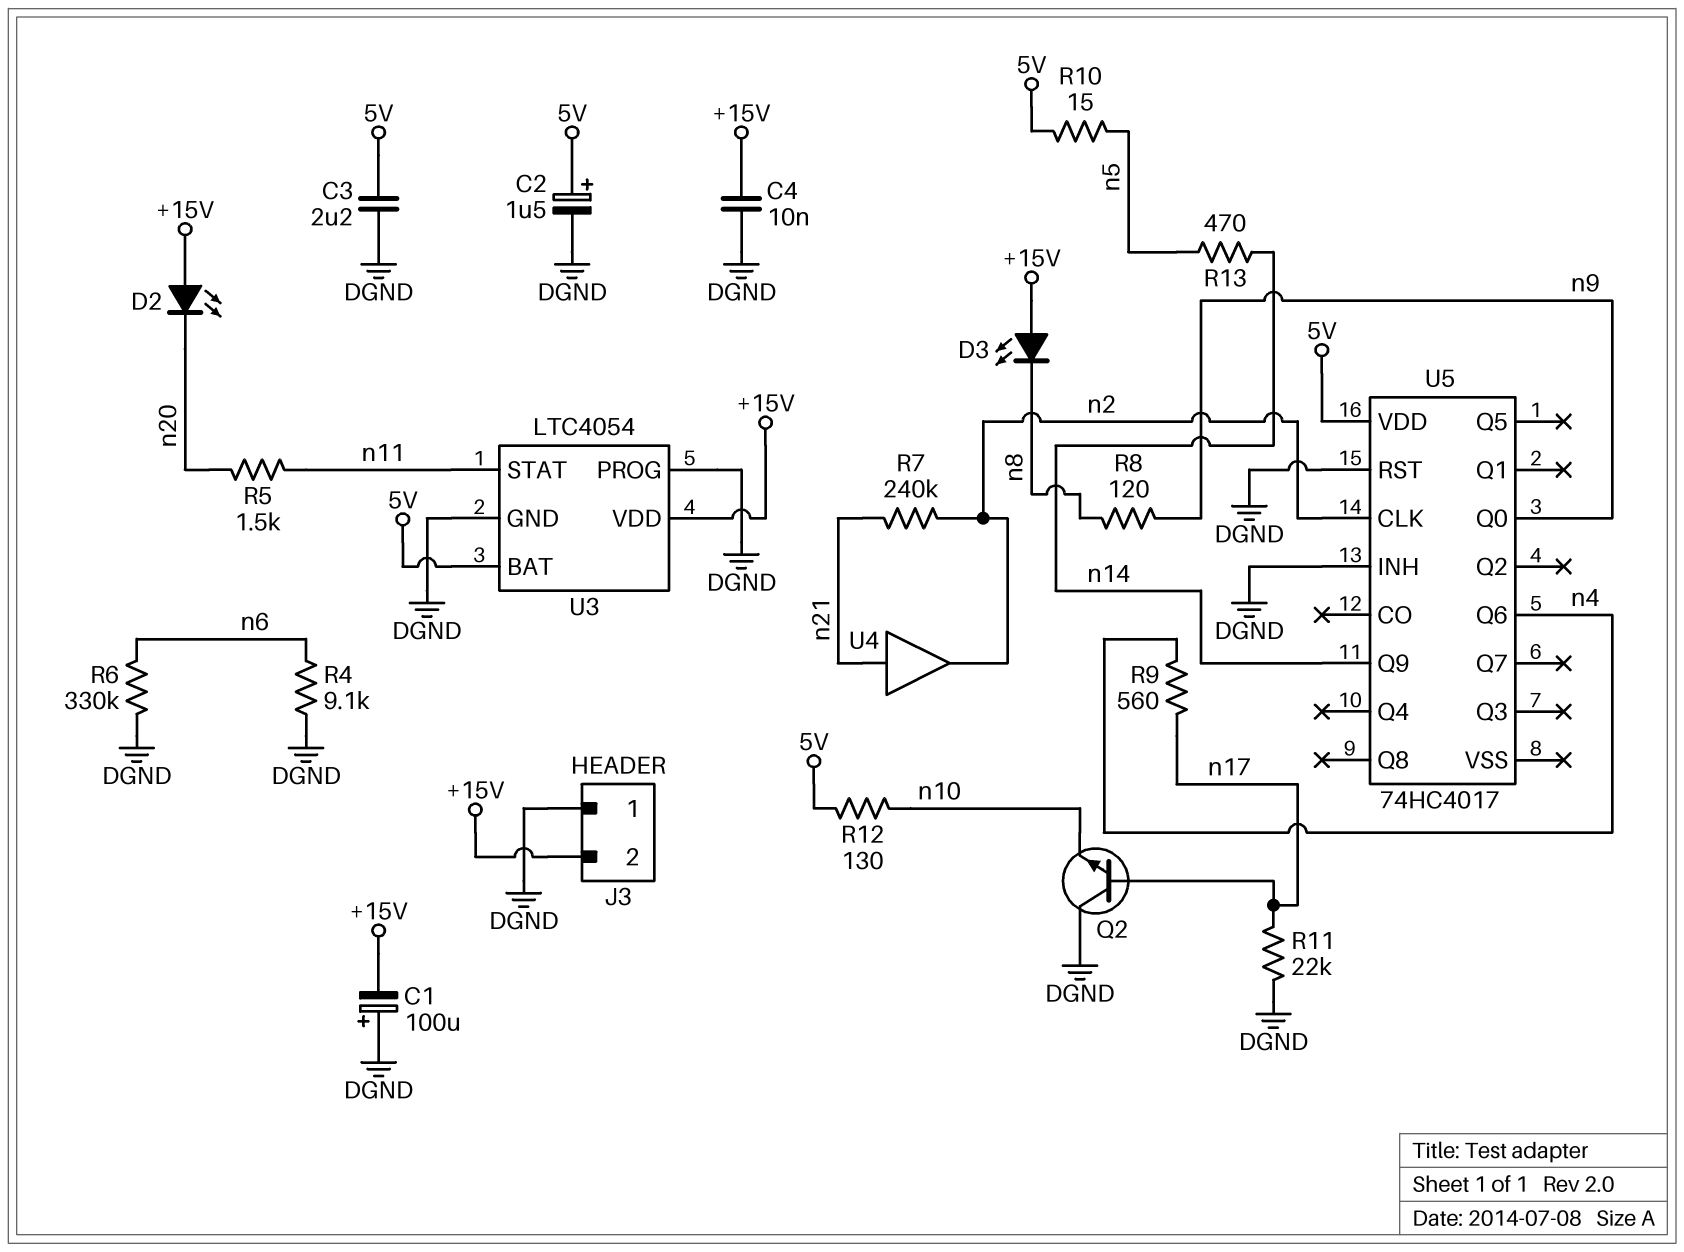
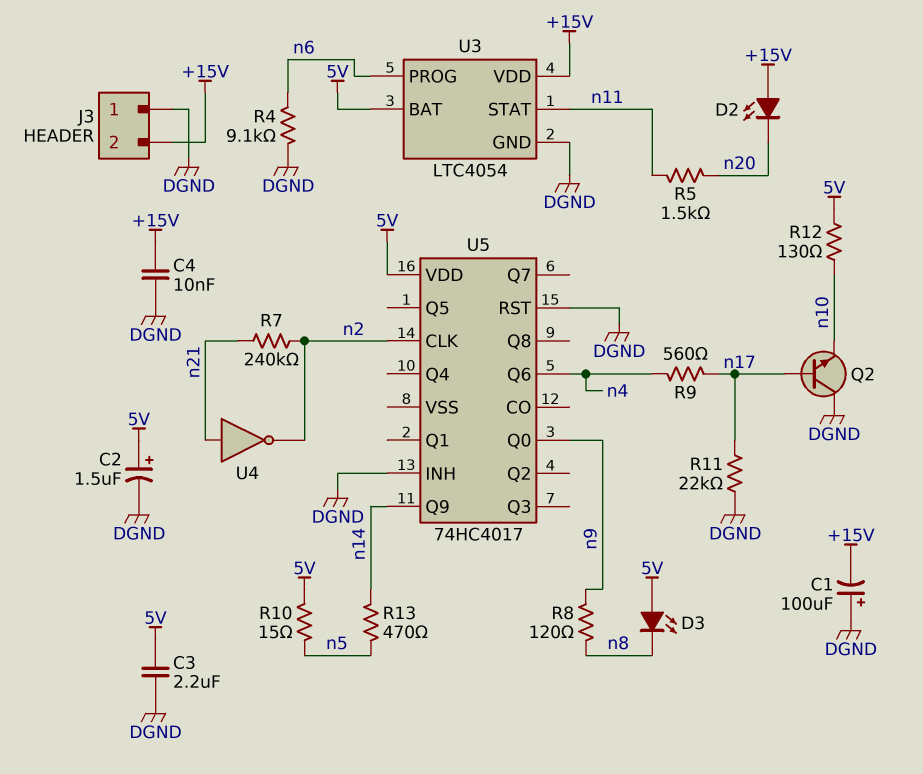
D3: LED (A +15V, K n8) -> LED (A 5V, K n8)
R6: 330k (DGND, n6) -> none
U3 pin PROG: DGND -> n6
U4: buffer (in n21, out n2) -> NOT (in n21, out n2)

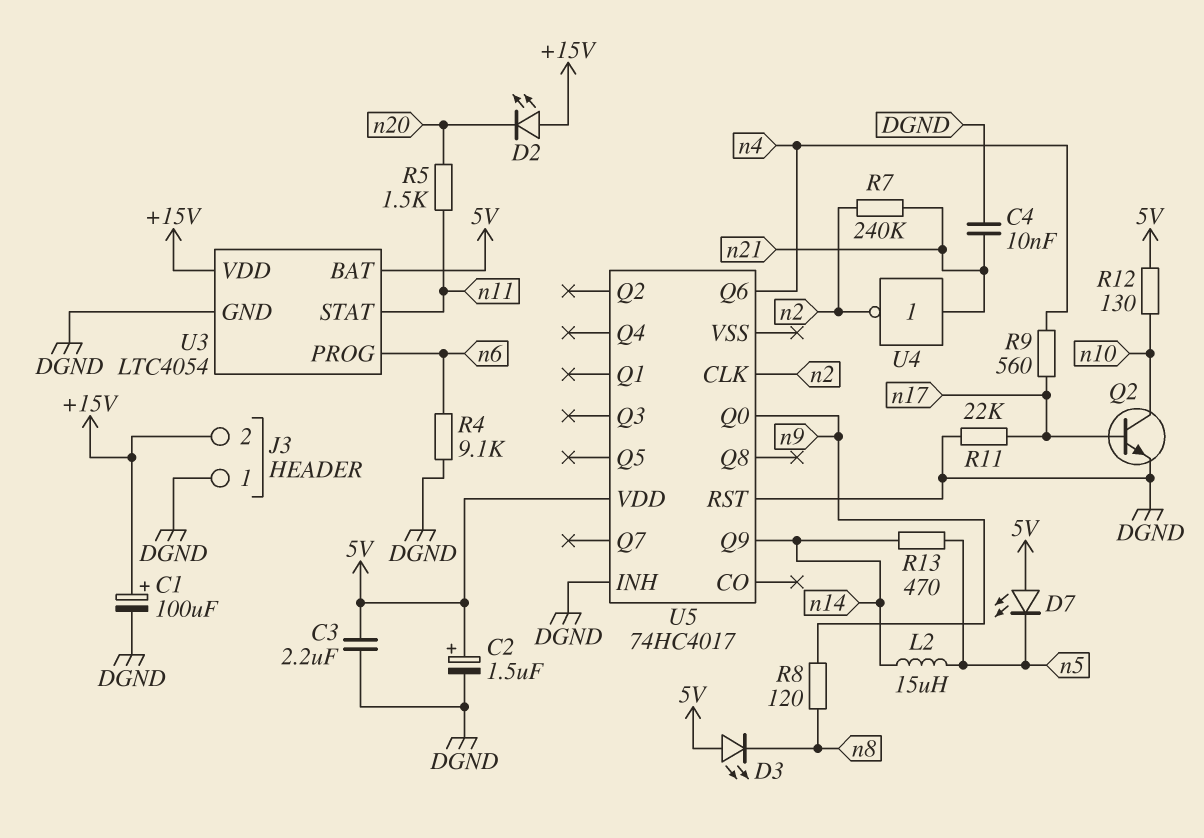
C1: 100uF (plus DGND, minus +15V) -> 100uF (plus +15V, minus DGND)
C4: 10nF (+15V, DGND) -> 10nF (DGND, n21)
D7: none -> LED (A 5V, K n5)
L2: none -> 15uH (n5, n14)
Q2: NPN (B n17, C DGND, E n10) -> NPN (B n17, C n10, E DGND)
R10: 15 (5V, n5) -> none

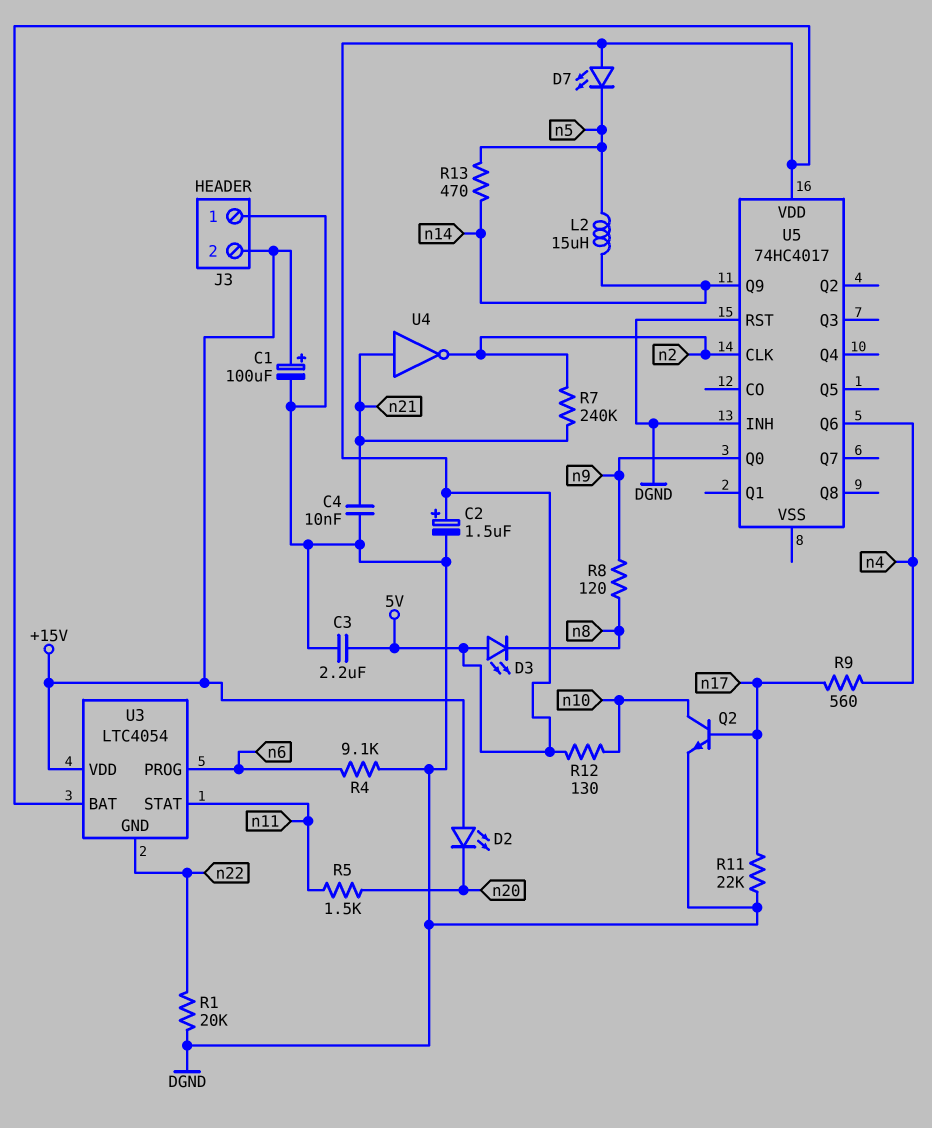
R1: none -> 20k (DGND, n22)
U3 pin GND: DGND -> n22

